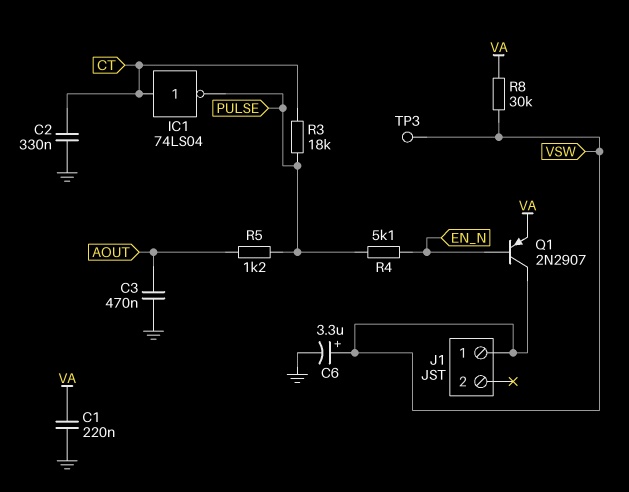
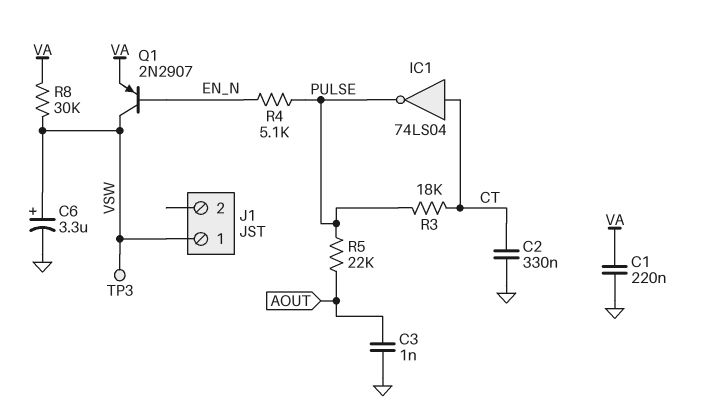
C3: 470nF (AOUT, GND) -> 1nF (AOUT, GND)
R5: 1.2k (AOUT, PULSE) -> 22k (AOUT, PULSE)

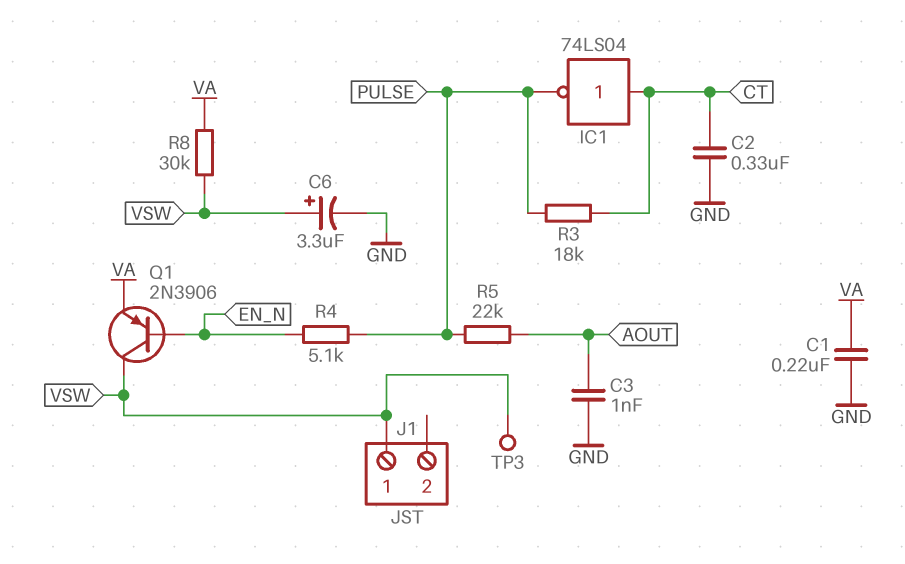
Q1: PNP 2N2907 (B EN_N, C VSW, E VA) -> PNP 2N3906 (B EN_N, C VSW, E VA)

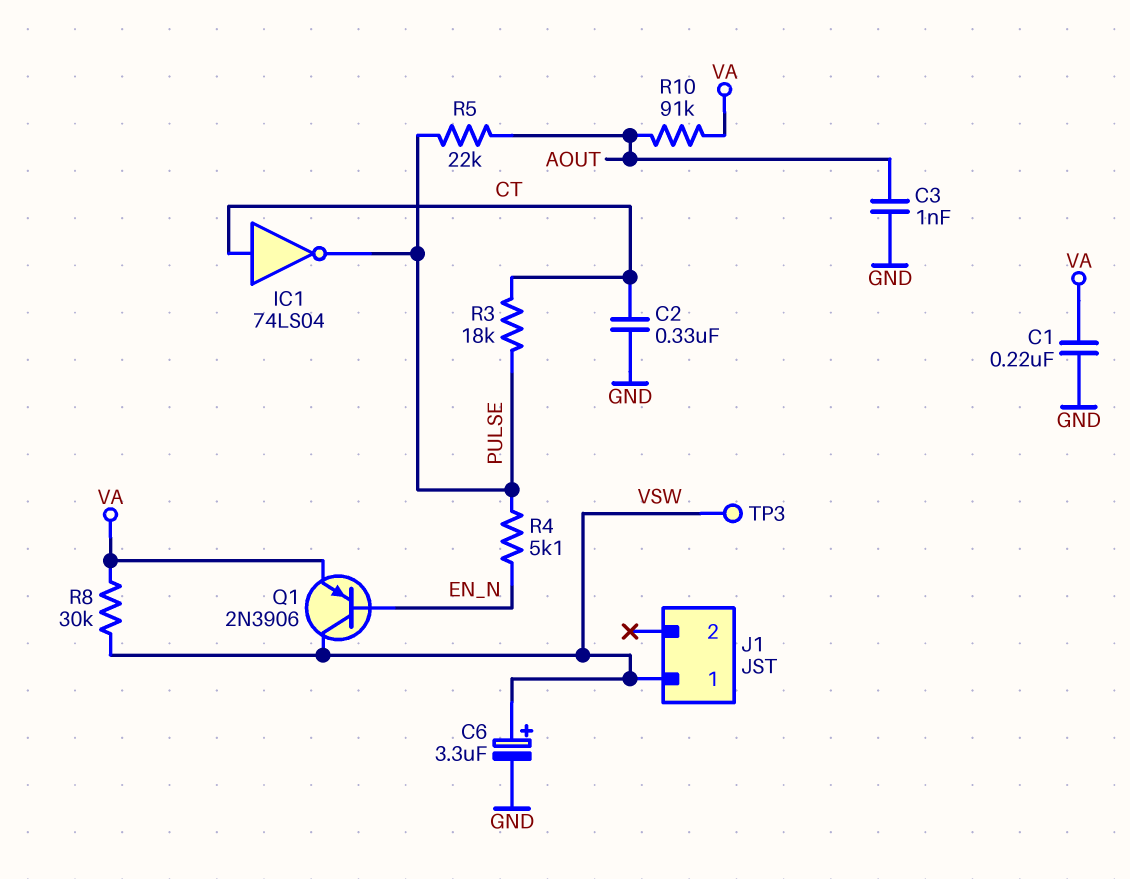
R10: none -> 91k (AOUT, VA)

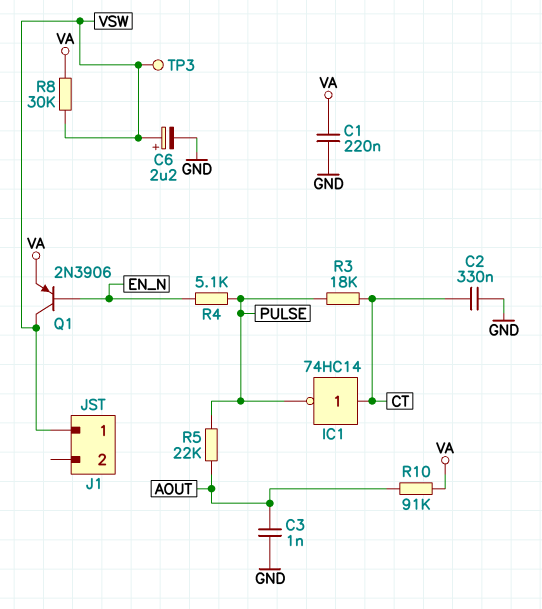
C6: 3.3uF (plus VSW, minus GND) -> 2.2uF (plus VSW, minus GND)
IC1: NOT 74LS04 (in CT, out PULSE) -> NOT 74HC14 (in CT, out PULSE)

